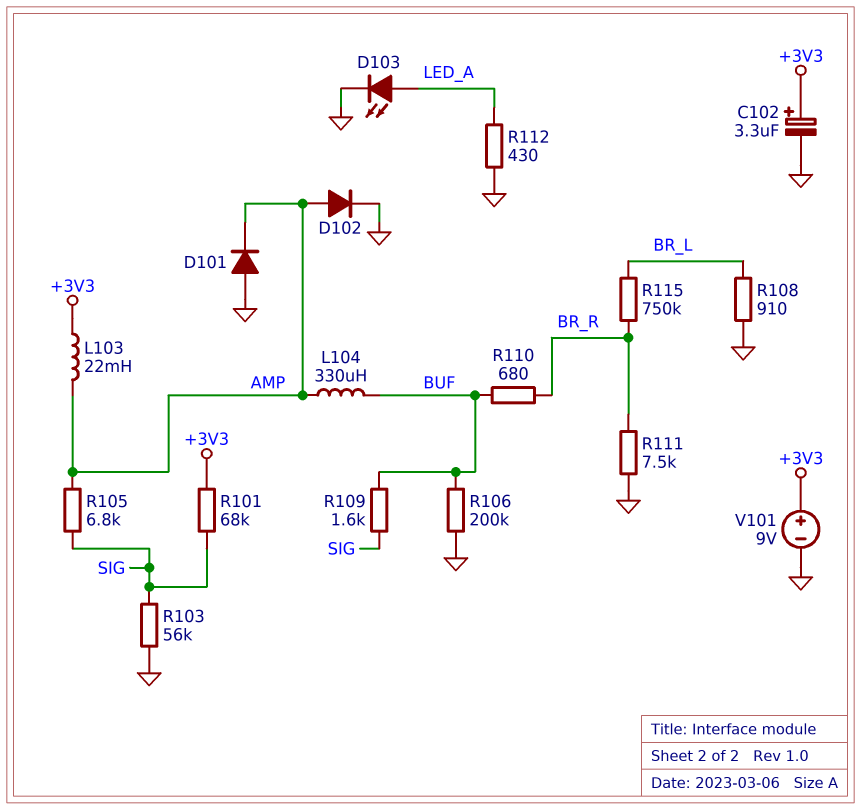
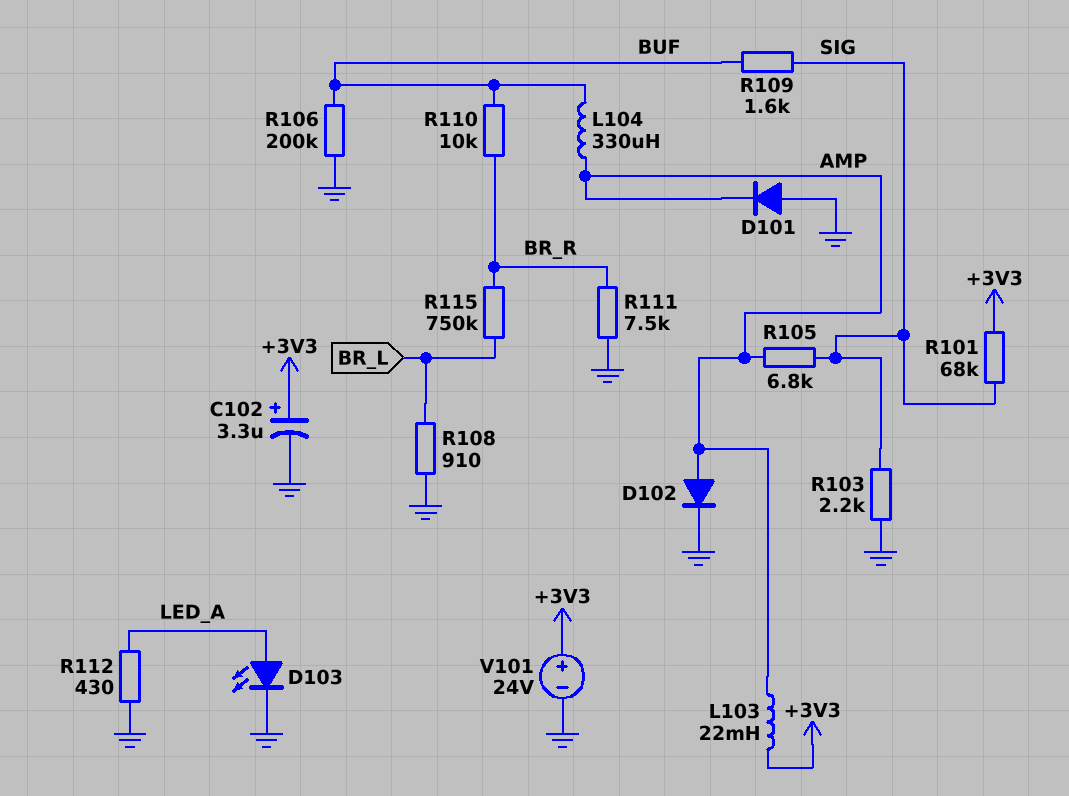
R103: 56k (GND, SIG) -> 2.2k (GND, SIG)
R110: 680 (BR_R, BUF) -> 10k (BR_R, BUF)
V101: 9V (plus +3V3, minus GND) -> 24V (plus +3V3, minus GND)

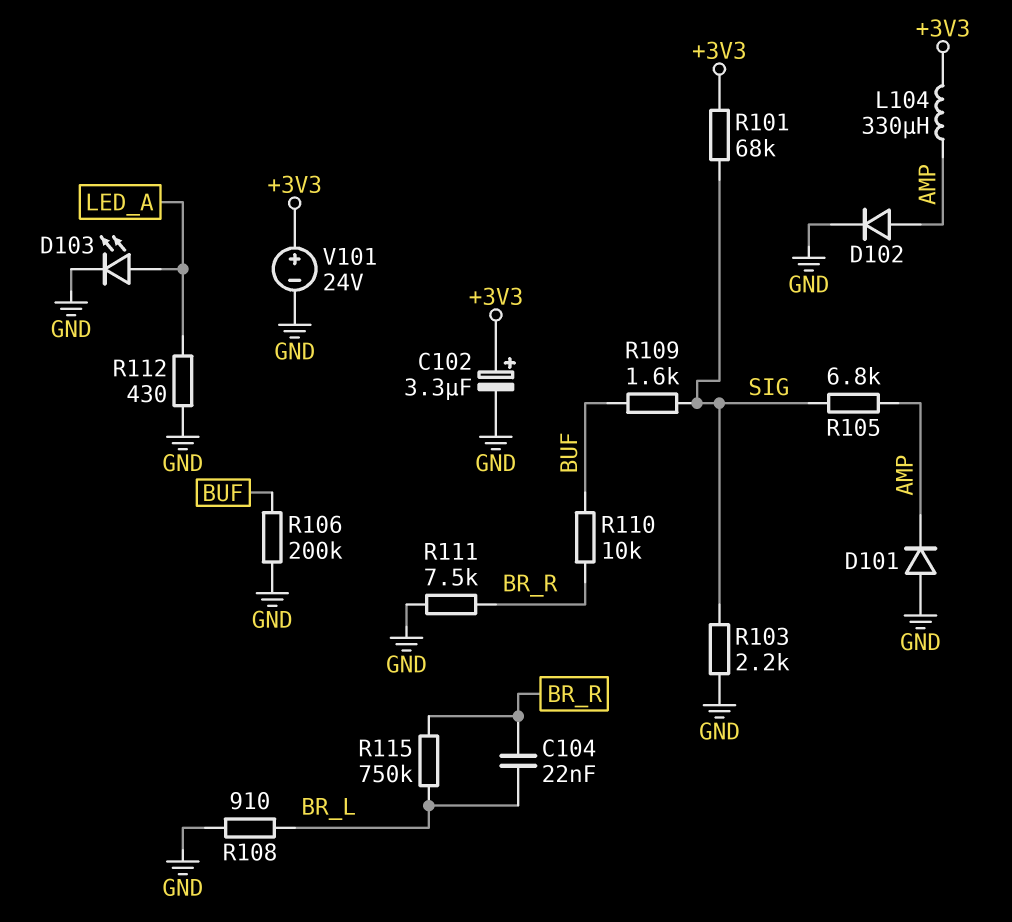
C104: none -> 22nF (BR_L, BR_R)
L103: 22mH (+3V3, AMP) -> none
L104: 330uH (AMP, BUF) -> 330uH (+3V3, AMP)

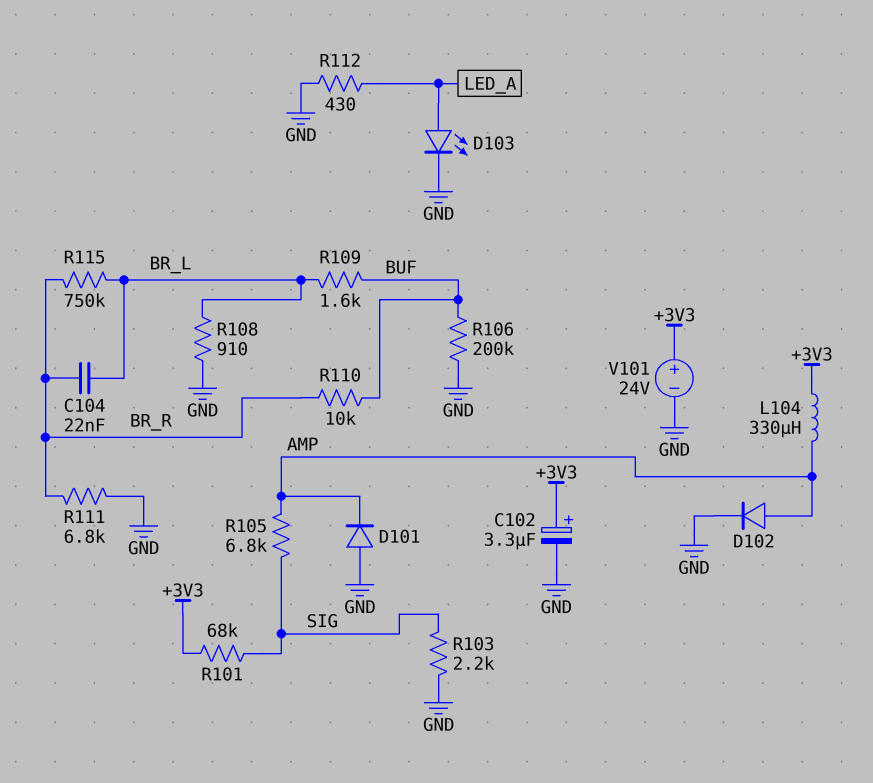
R109: 1.6k (BUF, SIG) -> 1.6k (BR_L, BUF)
R111: 7.5k (BR_R, GND) -> 6.8k (BR_R, GND)

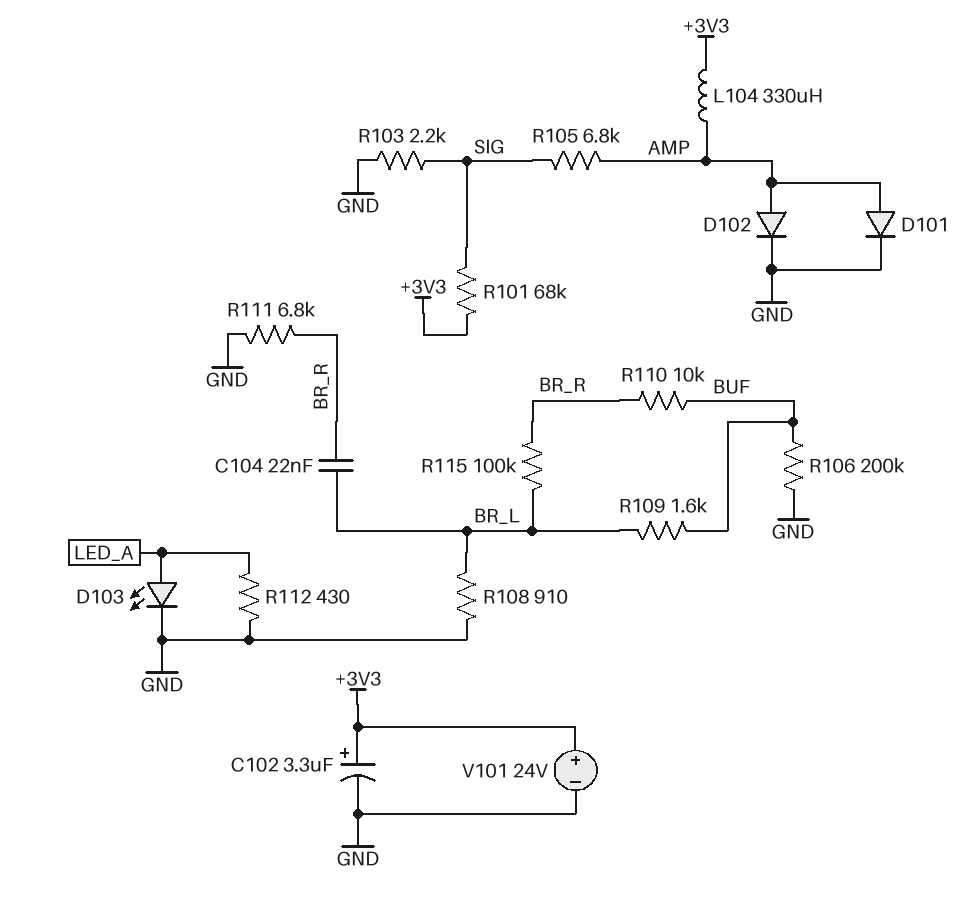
D101: diode (A GND, K AMP) -> diode (A AMP, K GND)
R115: 750k (BR_L, BR_R) -> 100k (BR_L, BR_R)

